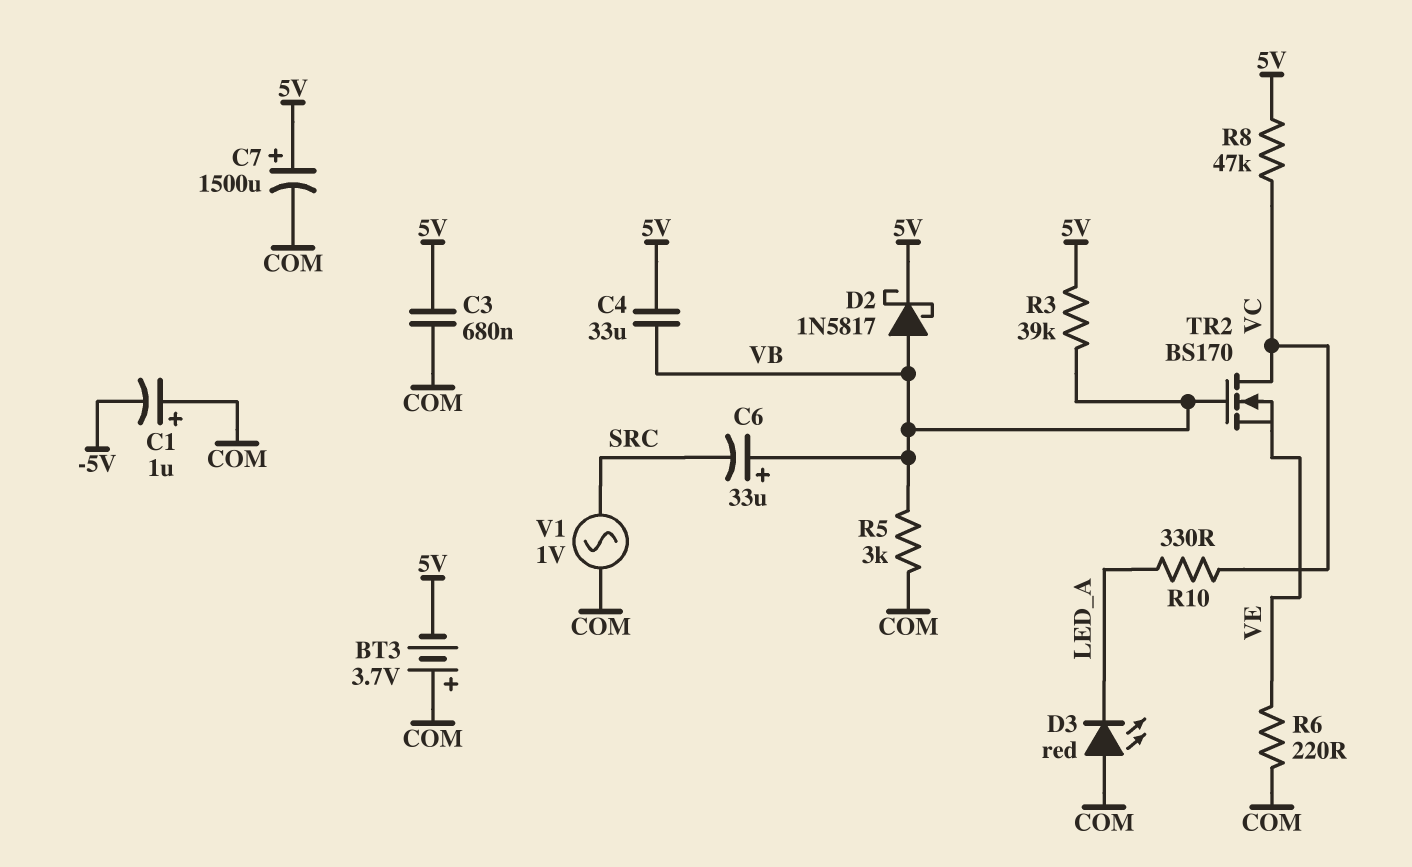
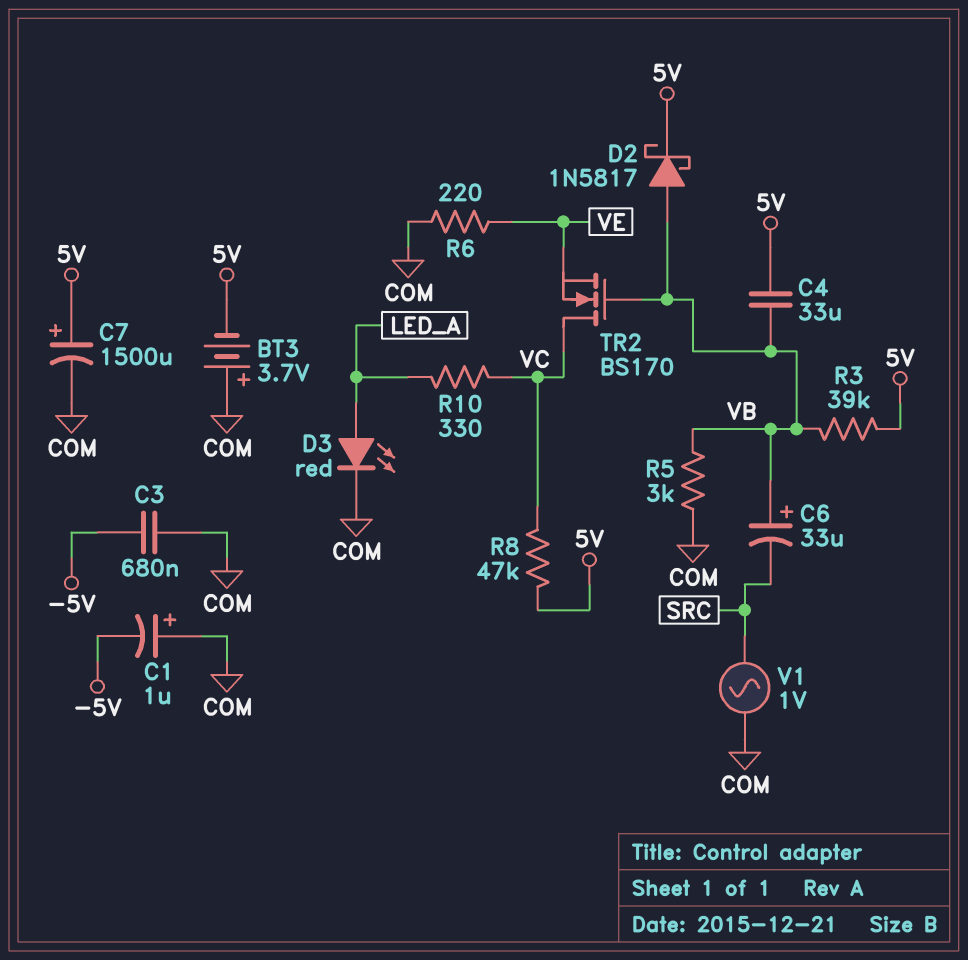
C3: 680nF (5V, COM) -> 680nF (-5V, COM)
D3: LED red (A COM, K LED_A) -> LED red (A LED_A, K COM)

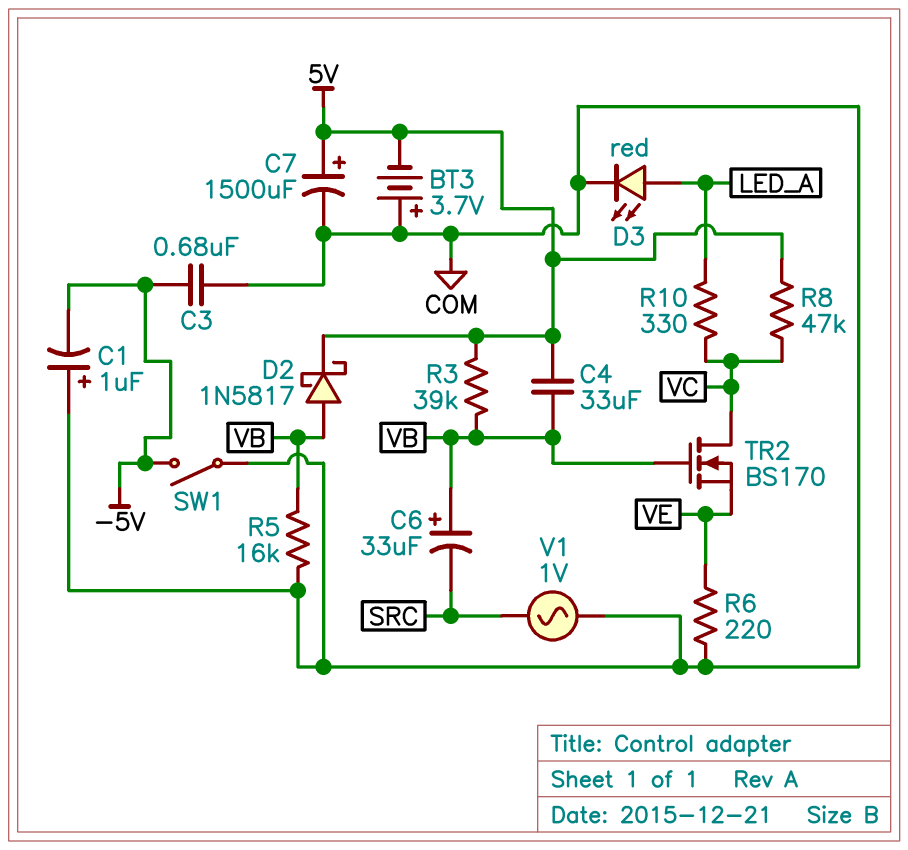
R5: 3k (COM, VB) -> 16k (COM, VB)
SW1: none -> switch (-5V, COM)

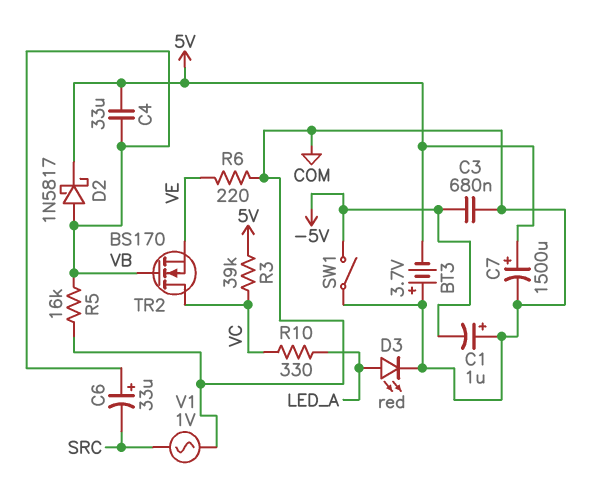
R3: 39k (5V, VB) -> 39k (5V, VC)
R8: 47k (5V, VC) -> none

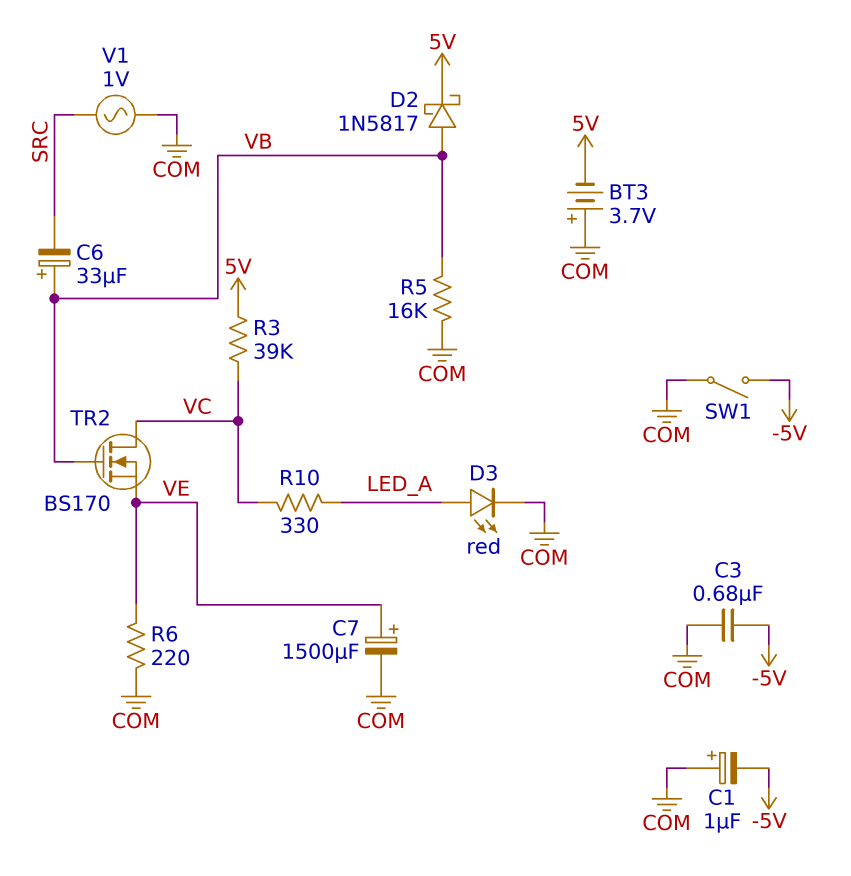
C4: 33uF (5V, VB) -> none
C7: 1500uF (plus 5V, minus COM) -> 1500uF (plus VE, minus COM)

